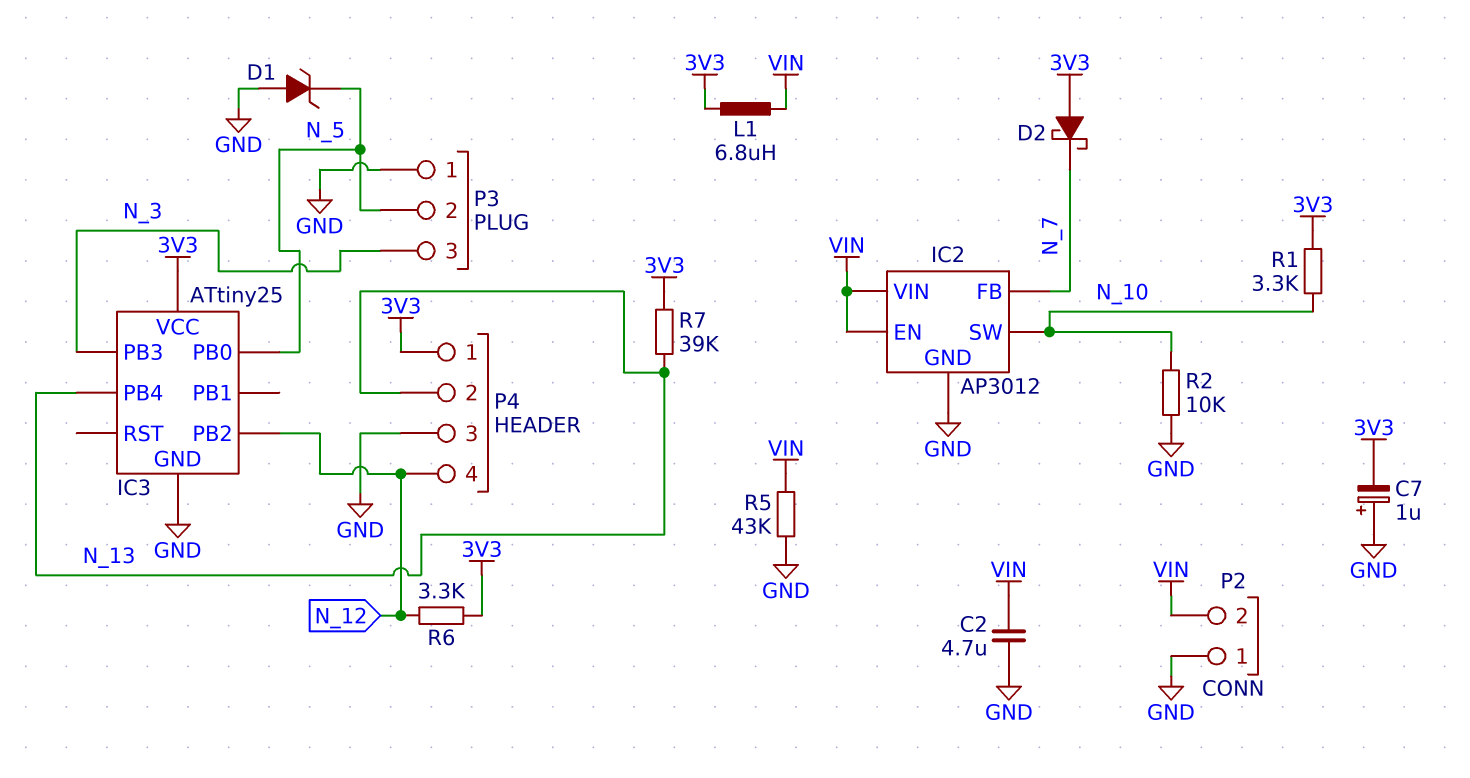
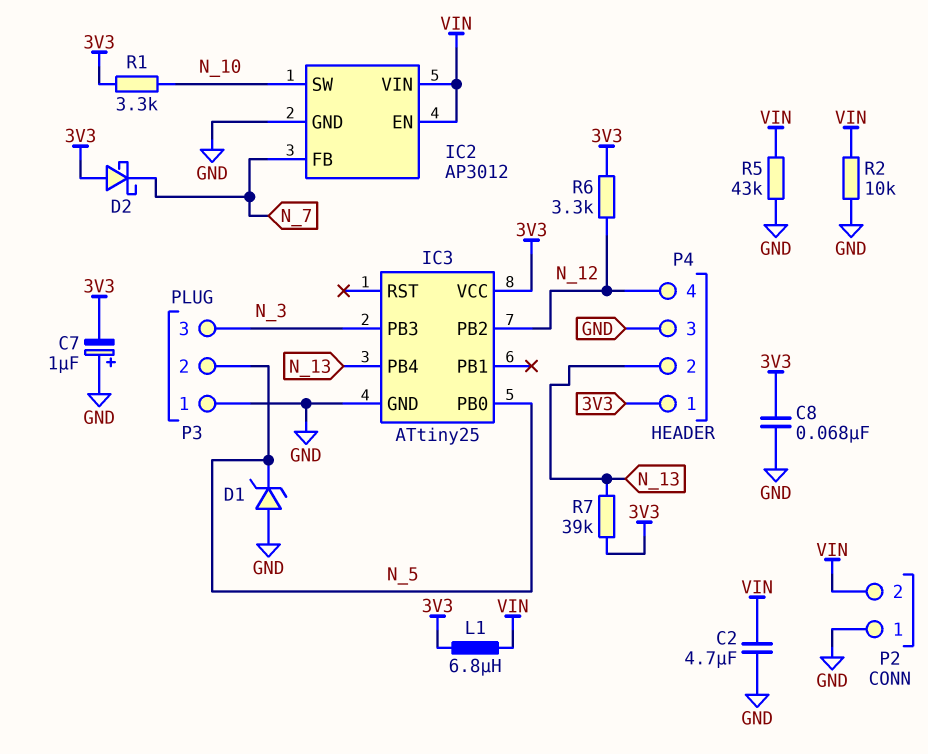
C8: none -> 68nF (3V3, GND)
R2: 10k (GND, N_10) -> 10k (GND, VIN)

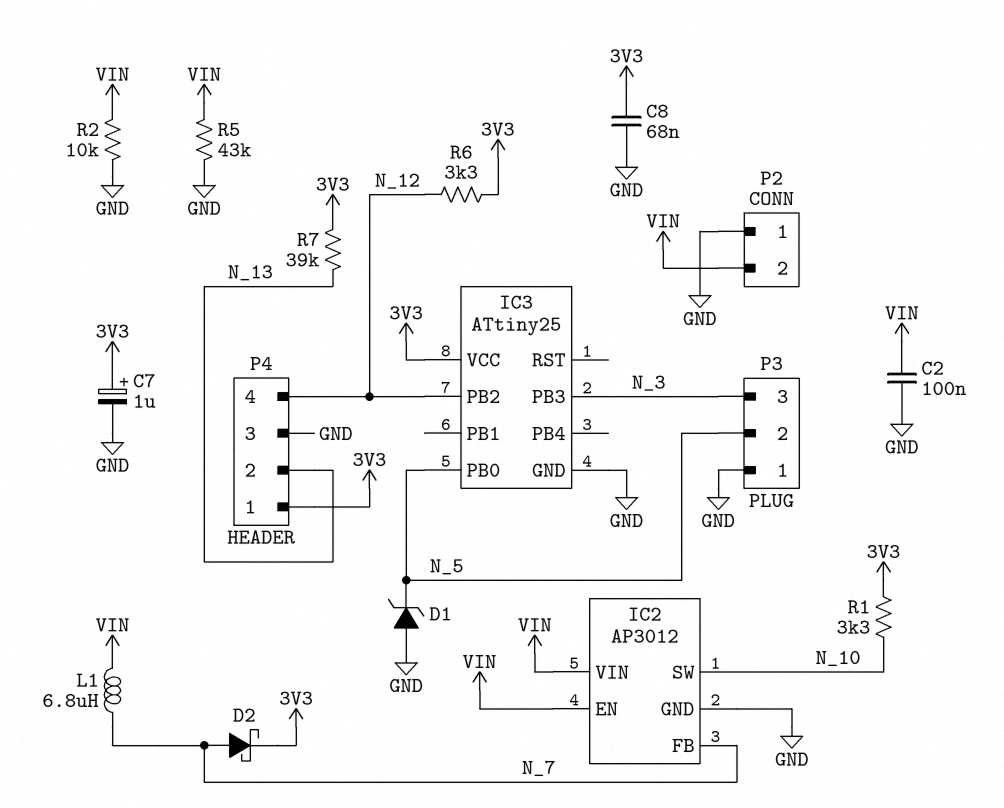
C2: 4.7uF (GND, VIN) -> 100nF (GND, VIN)
C7: 1uF (plus GND, minus 3V3) -> 1uF (plus 3V3, minus GND)
D2: schottky (A 3V3, K N_7) -> schottky (A N_7, K 3V3)
IC3 pin PB4: N_13 -> none
L1: 6.8uH (3V3, VIN) -> 6.8uH (N_7, VIN)

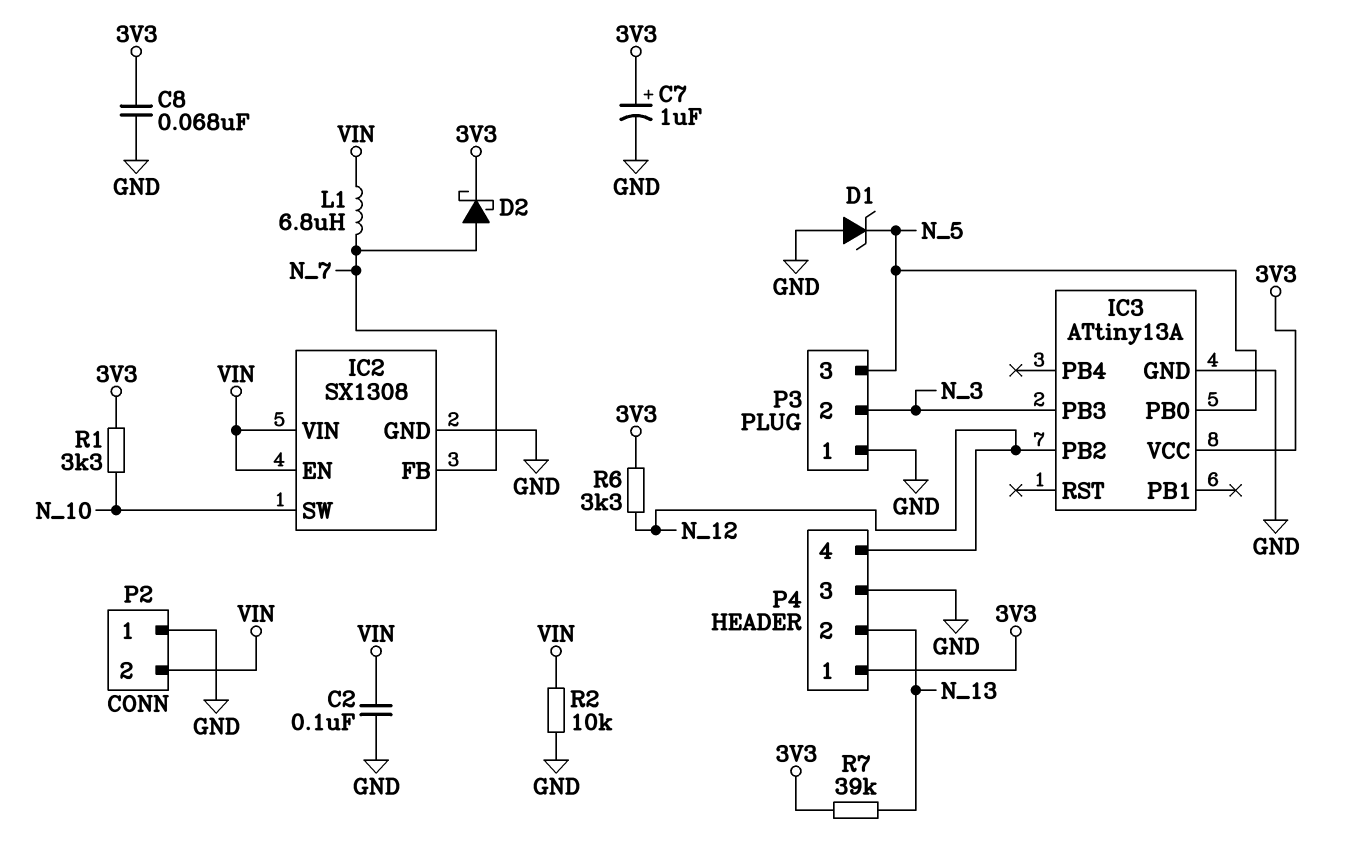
IC2: AP3012 -> SX1308
IC3: ATtiny25 -> ATtiny13A
P3 pin 2: N_5 -> N_3
P3 pin 3: N_3 -> N_5
R5: 43k (GND, VIN) -> none

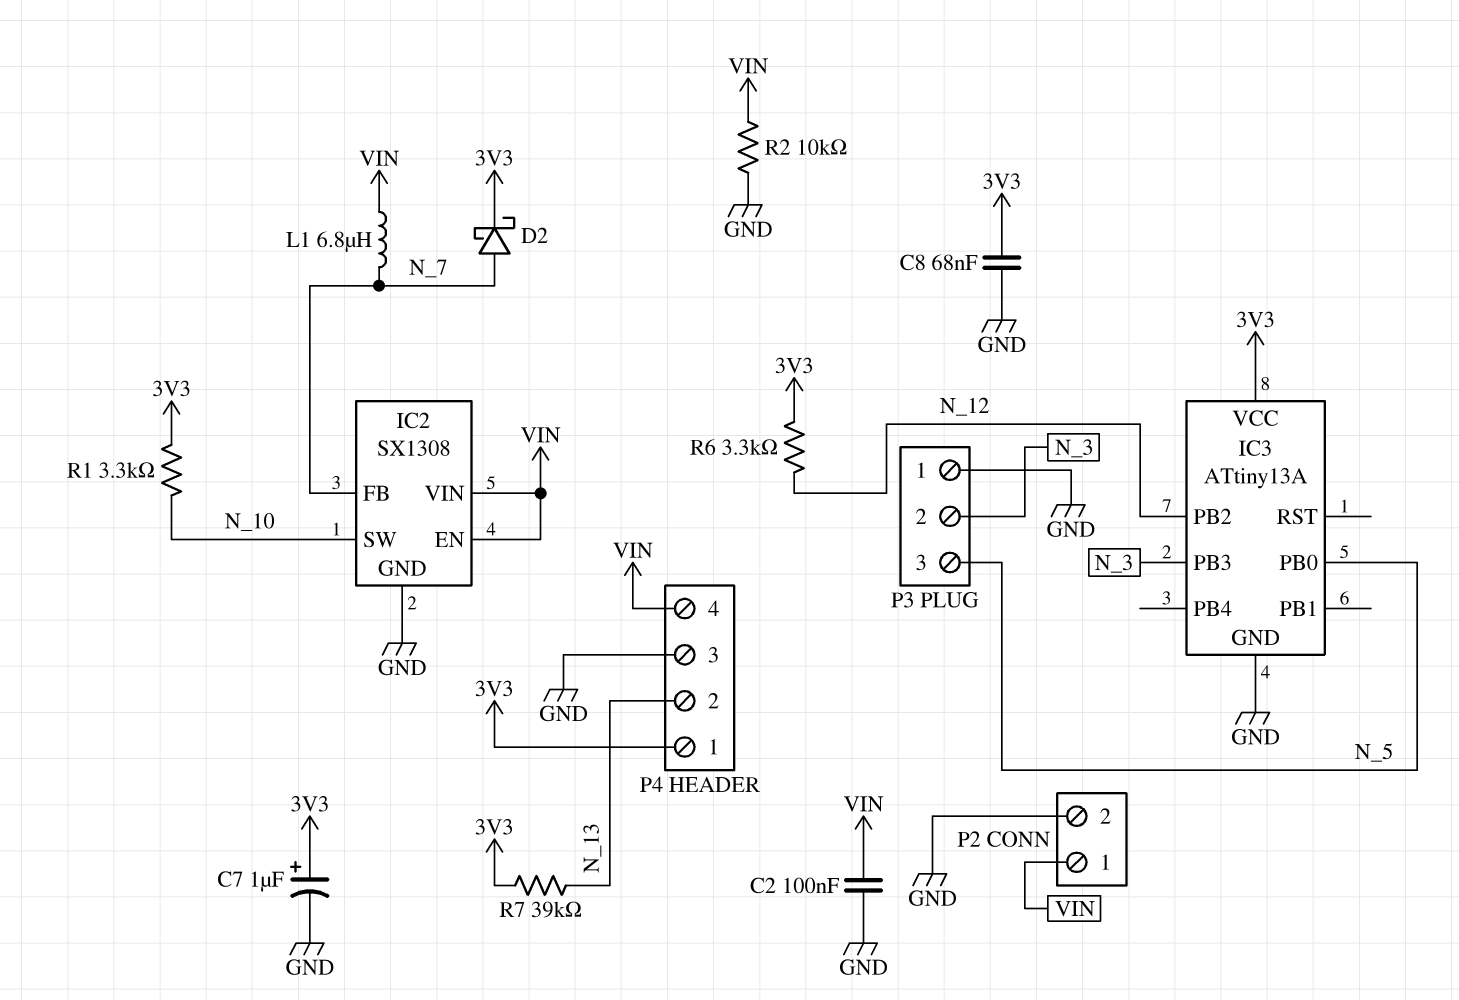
D1: zener (A GND, K N_5) -> none
P2 pin 1: GND -> VIN
P2 pin 2: VIN -> GND
P4 pin 4: N_12 -> VIN

